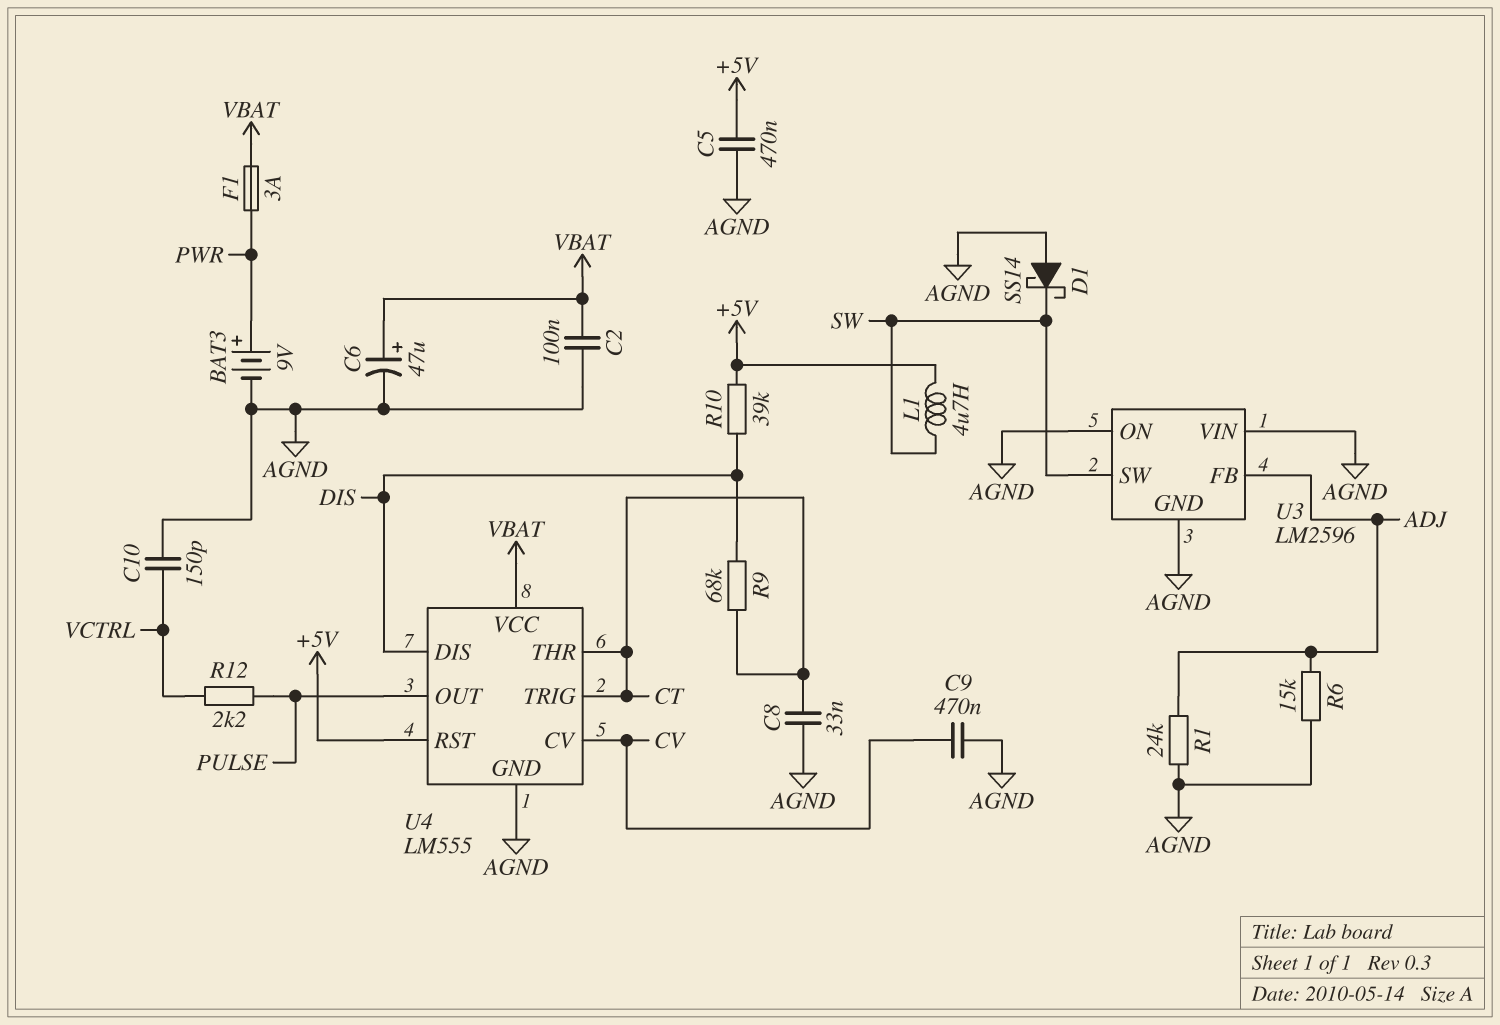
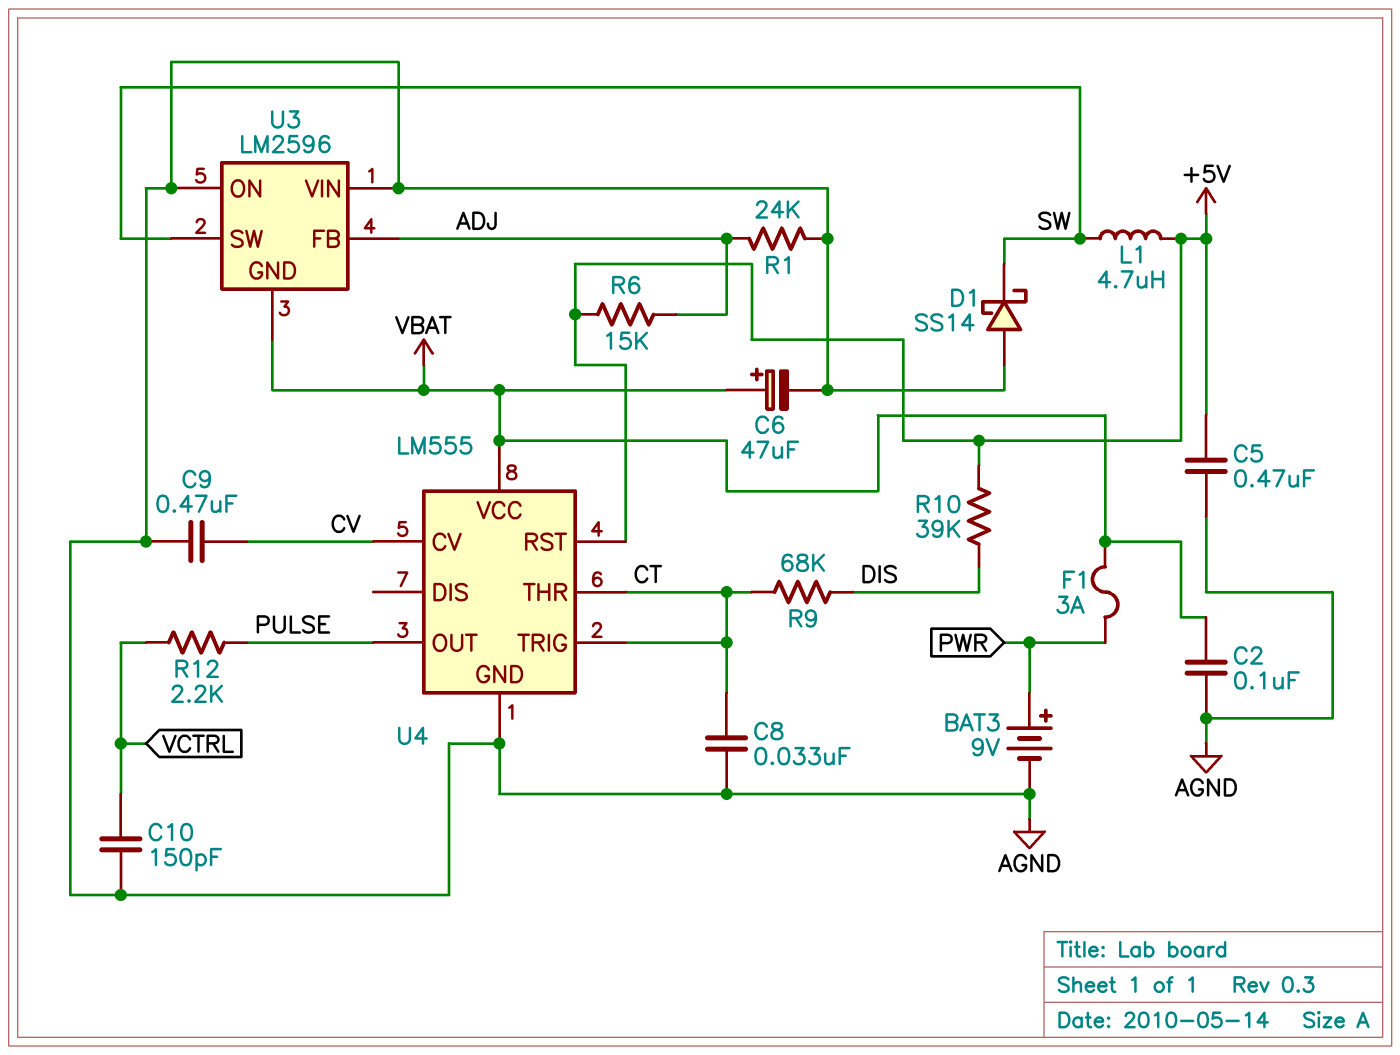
R6: 15k (ADJ, AGND) -> 15k (+5V, ADJ)
U3 pin GND: AGND -> VBAT
U4 pin DIS: DIS -> none

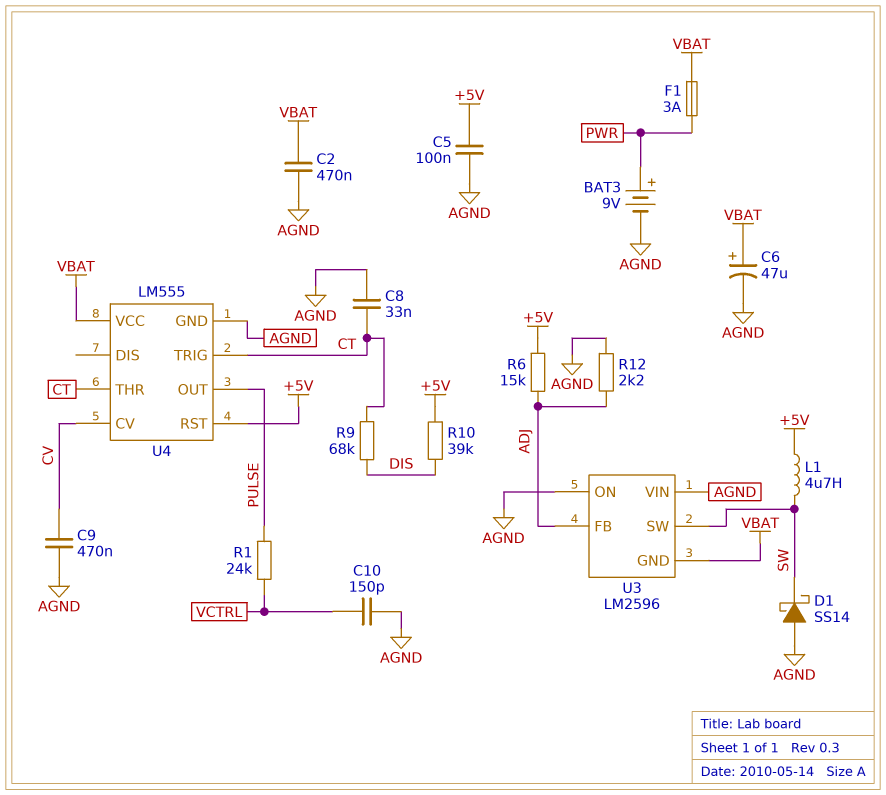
C2: 100nF (AGND, VBAT) -> 470nF (AGND, VBAT)
C5: 470nF (+5V, AGND) -> 100nF (+5V, AGND)
R1: 24k (ADJ, AGND) -> 24k (PULSE, VCTRL)
R12: 2.2k (PULSE, VCTRL) -> 2.2k (ADJ, AGND)

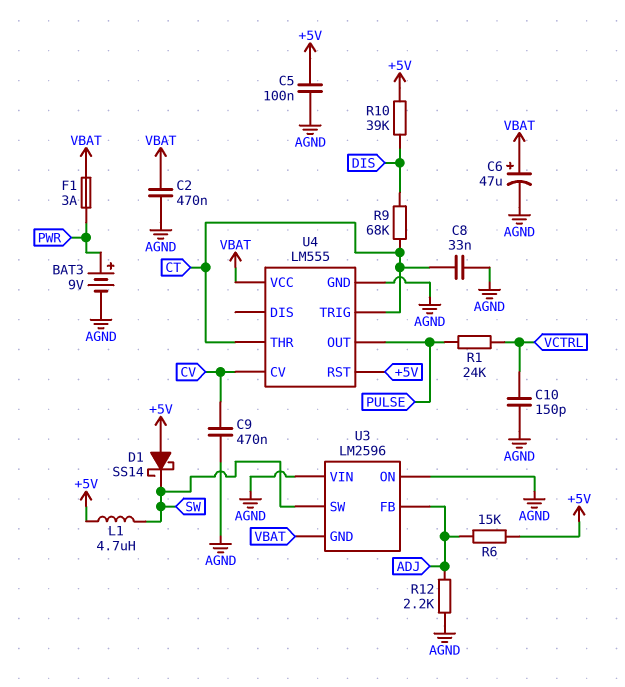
D1: schottky SS14 (A AGND, K SW) -> schottky SS14 (A +5V, K SW)

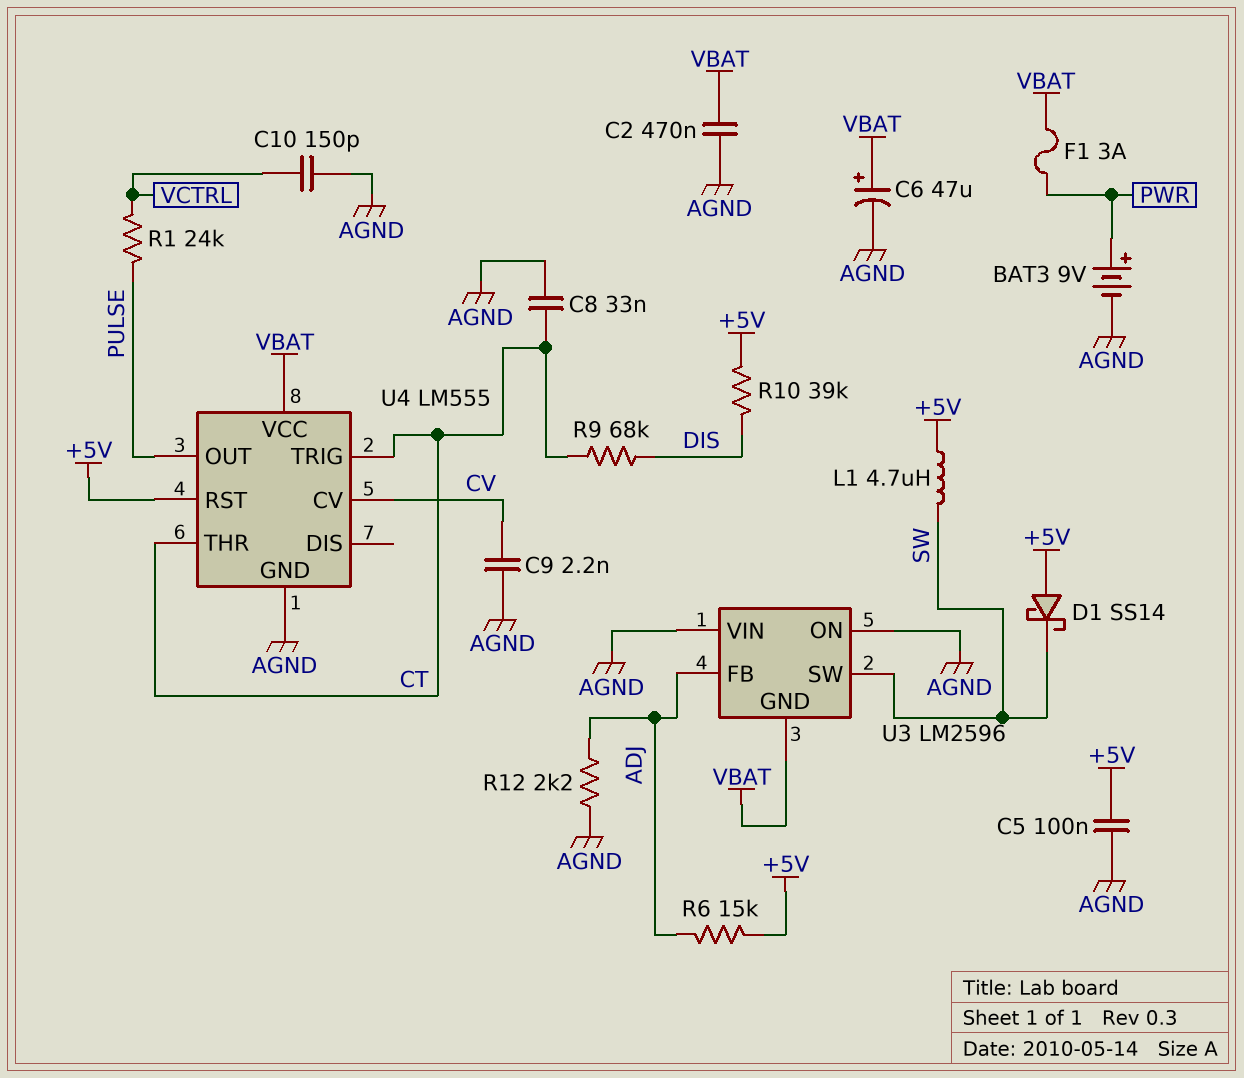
C9: 470nF (AGND, CV) -> 2.2nF (AGND, CV)

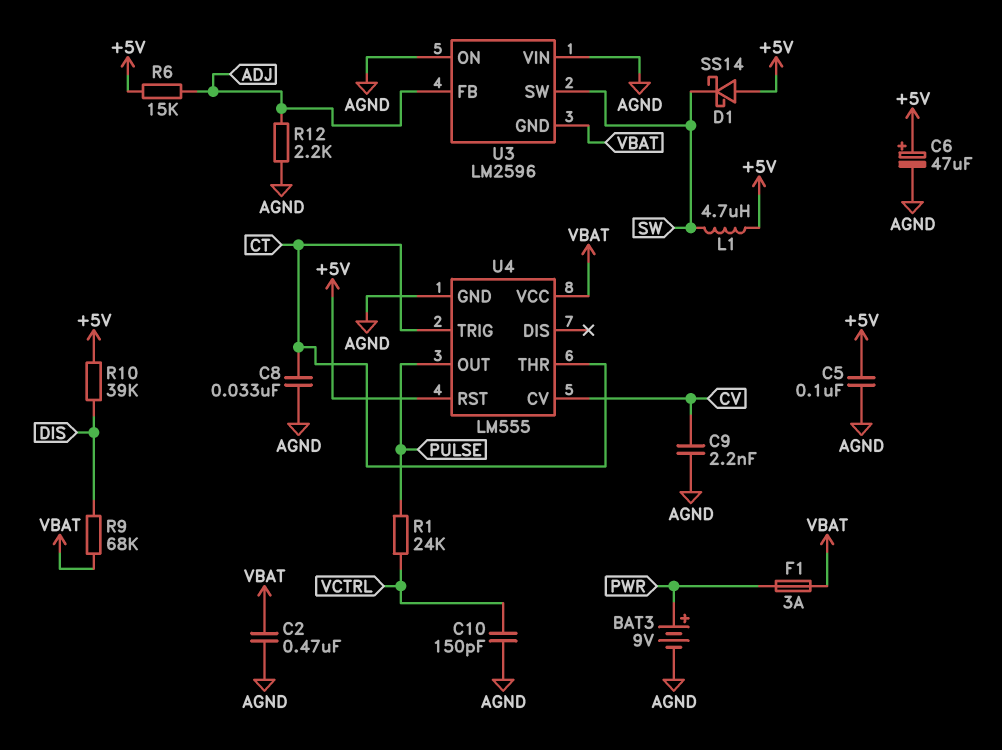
C6: 47uF (plus VBAT, minus AGND) -> 47uF (plus +5V, minus AGND)
R9: 68k (CT, DIS) -> 68k (DIS, VBAT)

